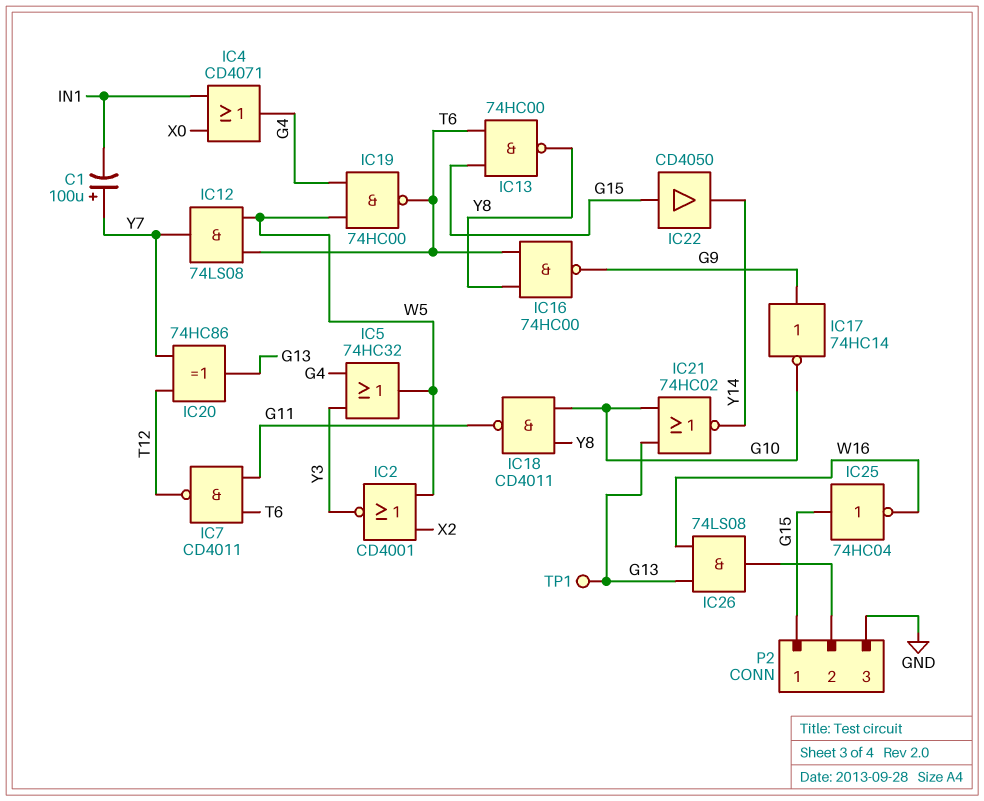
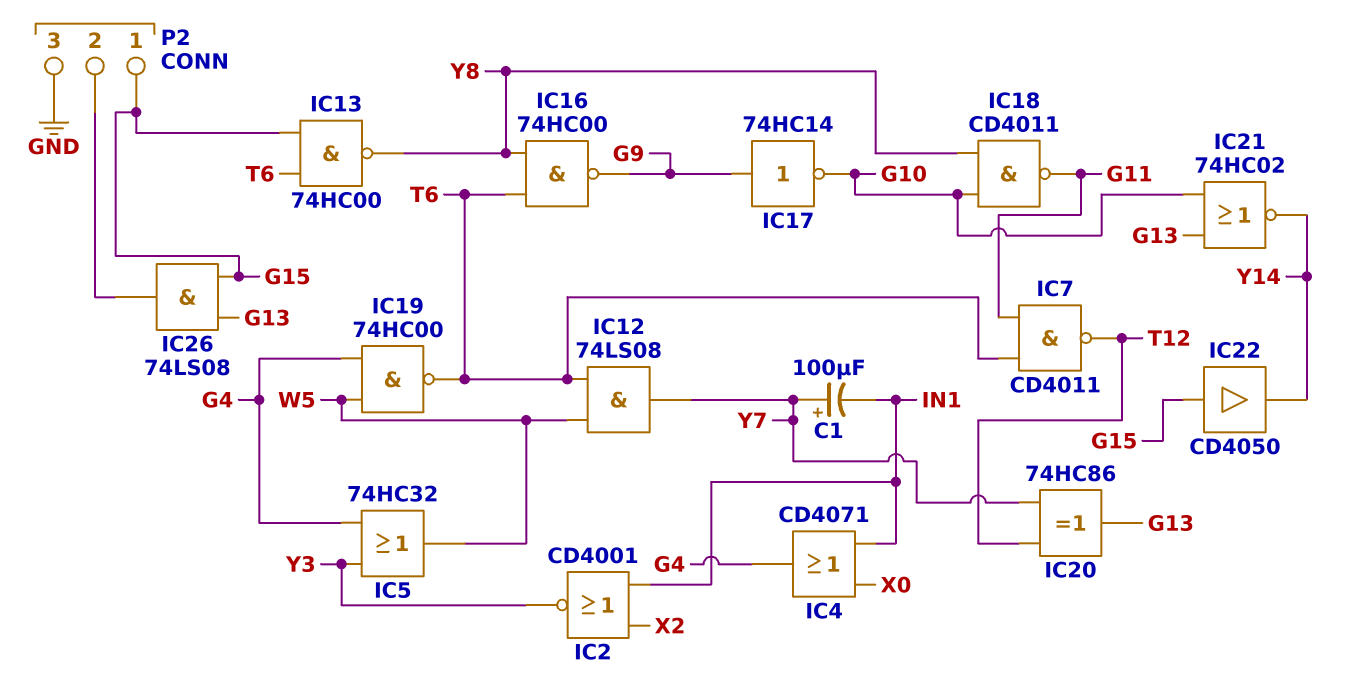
IC2: NOR CD4001 (in W5, in X2, out Y3) -> NOR CD4001 (in IN1, in X2, out Y3)
IC25: NOT 74HC04 (in G15, out W16) -> none
IC26: AND 74LS08 (in G13, in W16, out P2/2) -> AND 74LS08 (in G13, in G15, out P2/2)
TP1: test point (G13) -> none

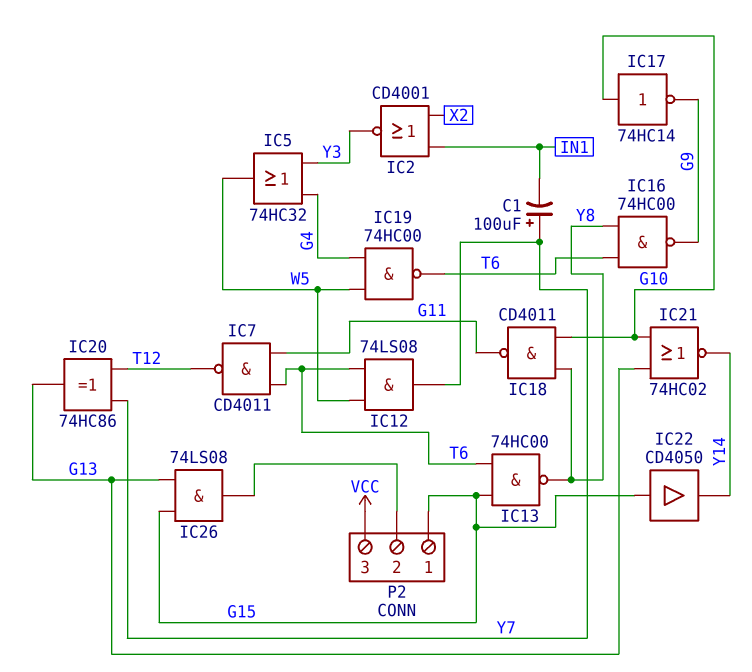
IC4: OR CD4071 (in IN1, in X0, out G4) -> none
IC17: NOT 74HC14 (in G9, out G10) -> NOT 74HC14 (in G10, out G9)
P2 pin 3: GND -> VCC

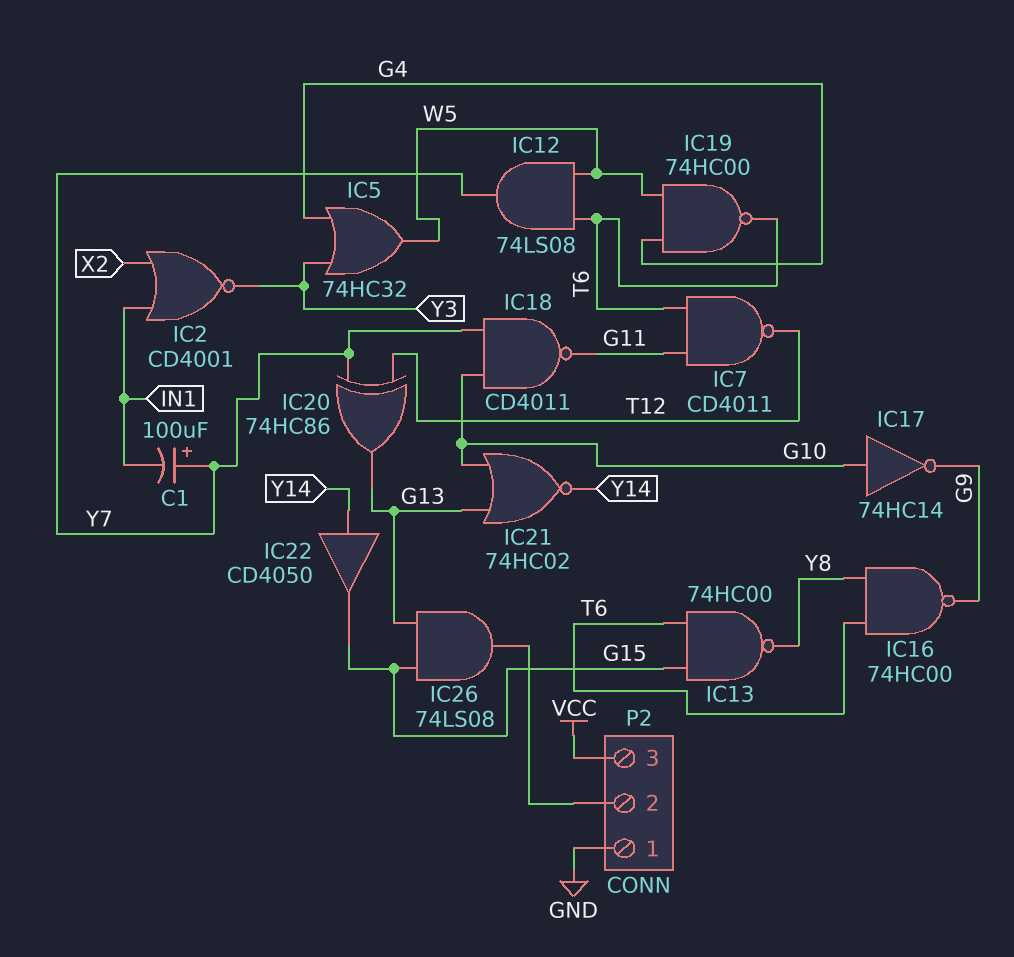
IC18: NAND CD4011 (in G10, in Y8, out G11) -> NAND CD4011 (in G10, in Y7, out G11)
IC22: buffer CD4050 (in G15, out Y14) -> buffer CD4050 (in Y14, out G15)
P2 pin 1: G15 -> GND

